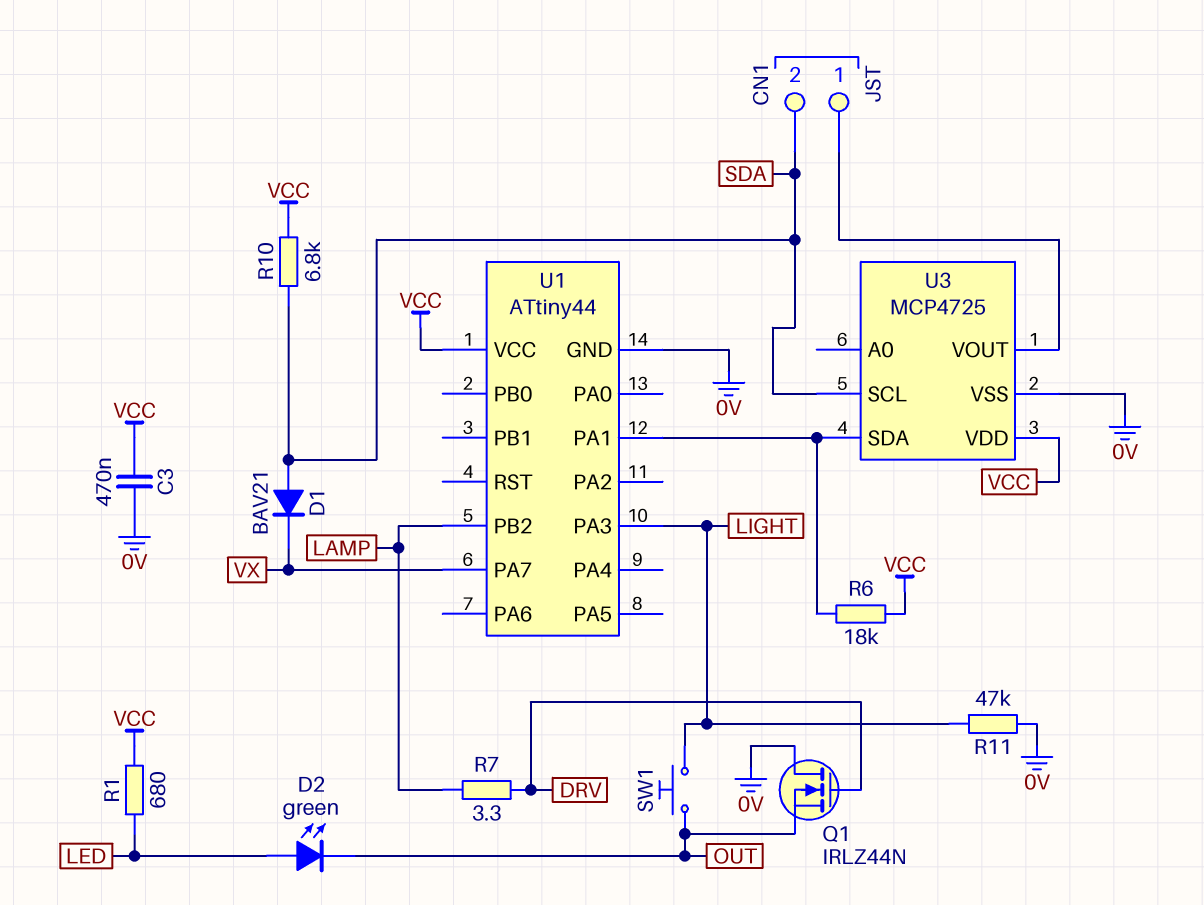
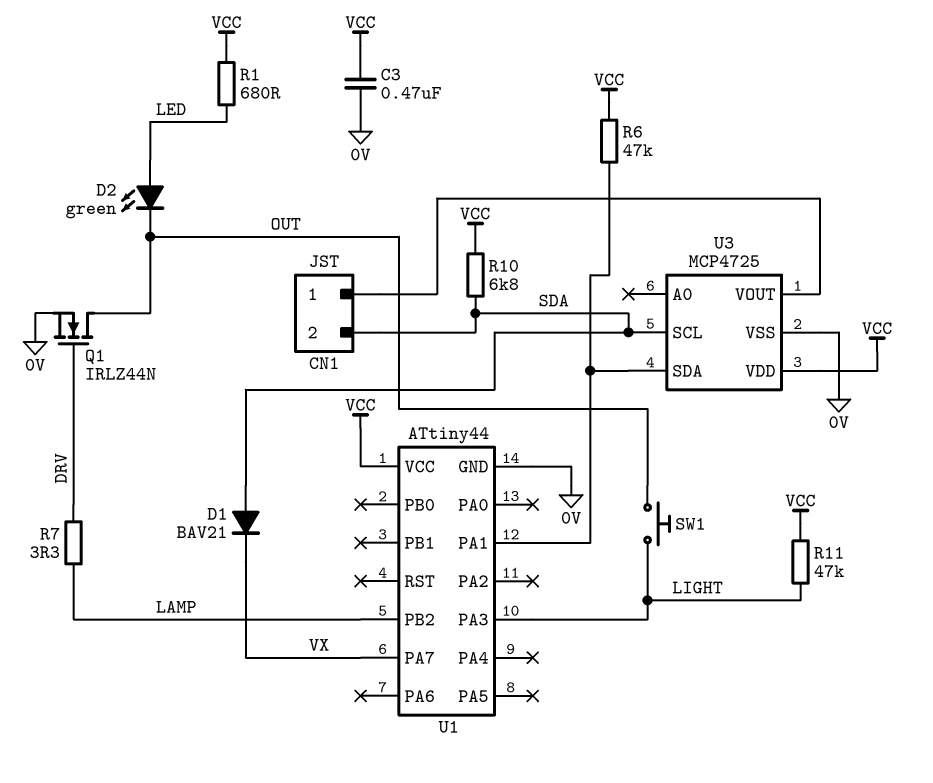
Q1: NMOS IRLZ44N (G DRV, D 0V, S OUT) -> NMOS IRLZ44N (G DRV, D OUT, S 0V)
R6: 18k (U1/PA1, VCC) -> 47k (U1/PA1, VCC)
R11: 47k (0V, LIGHT) -> 47k (LIGHT, VCC)

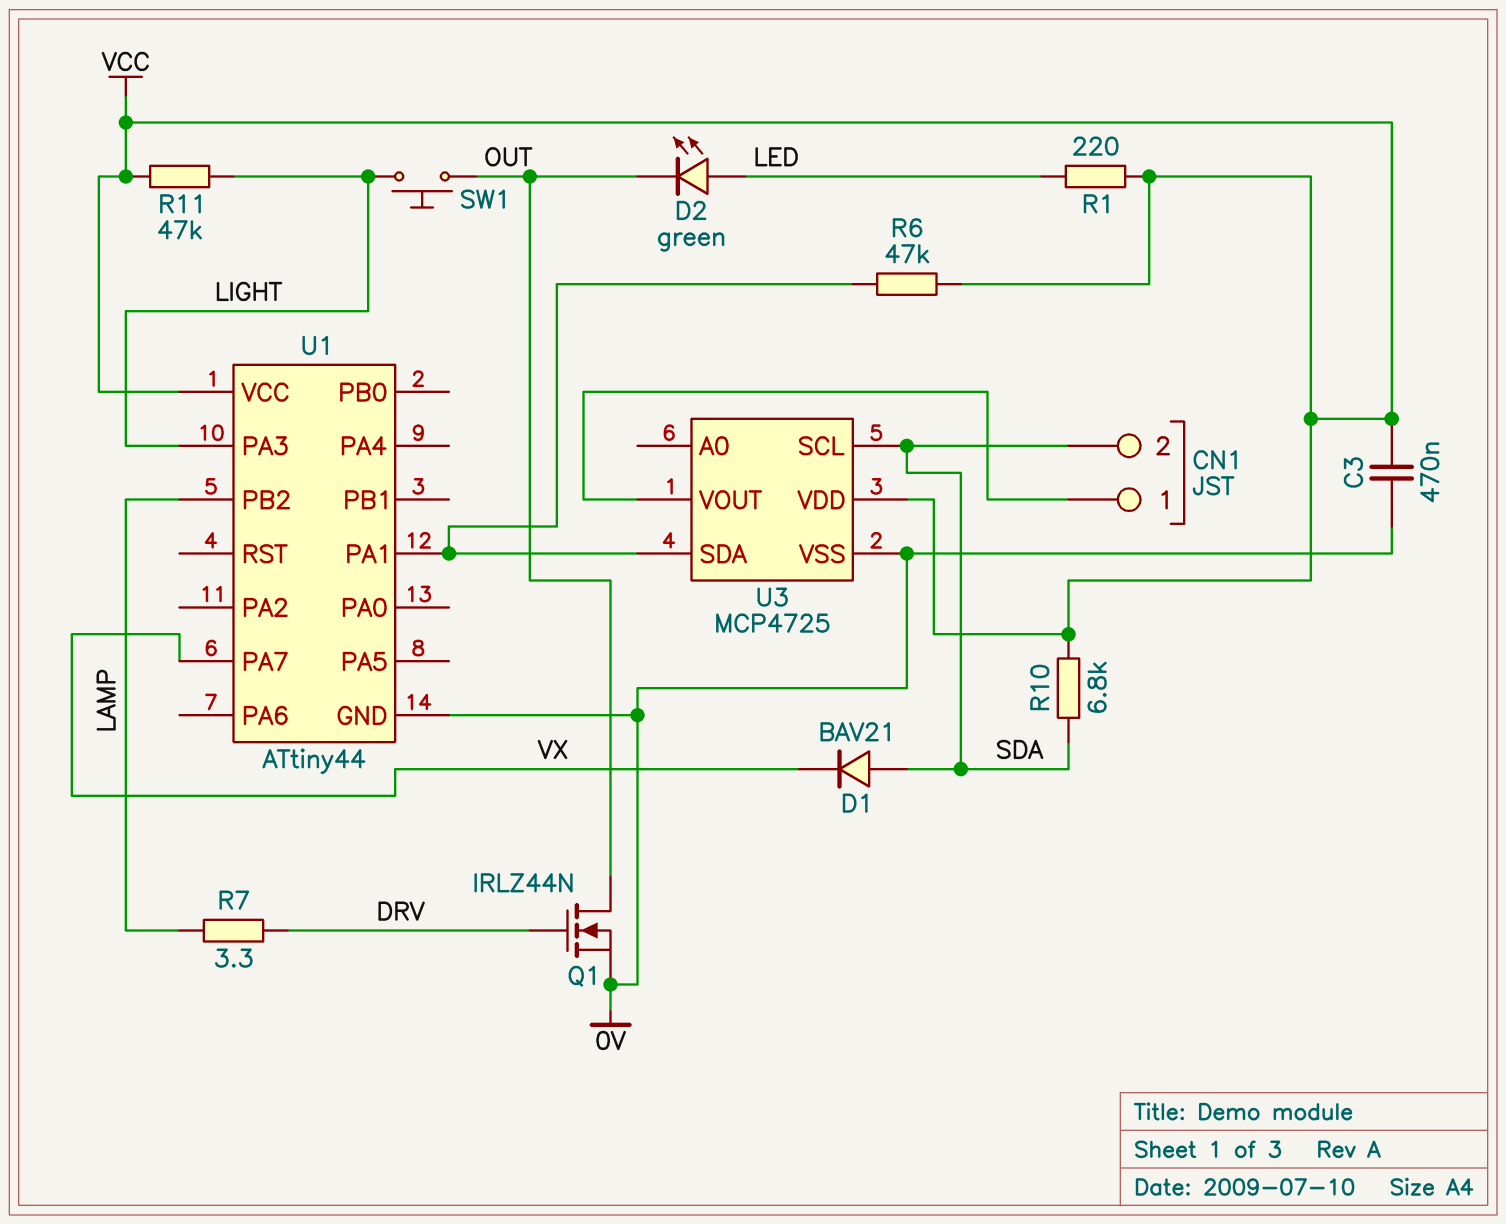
R1: 680 (LED, VCC) -> 220 (LED, VCC)

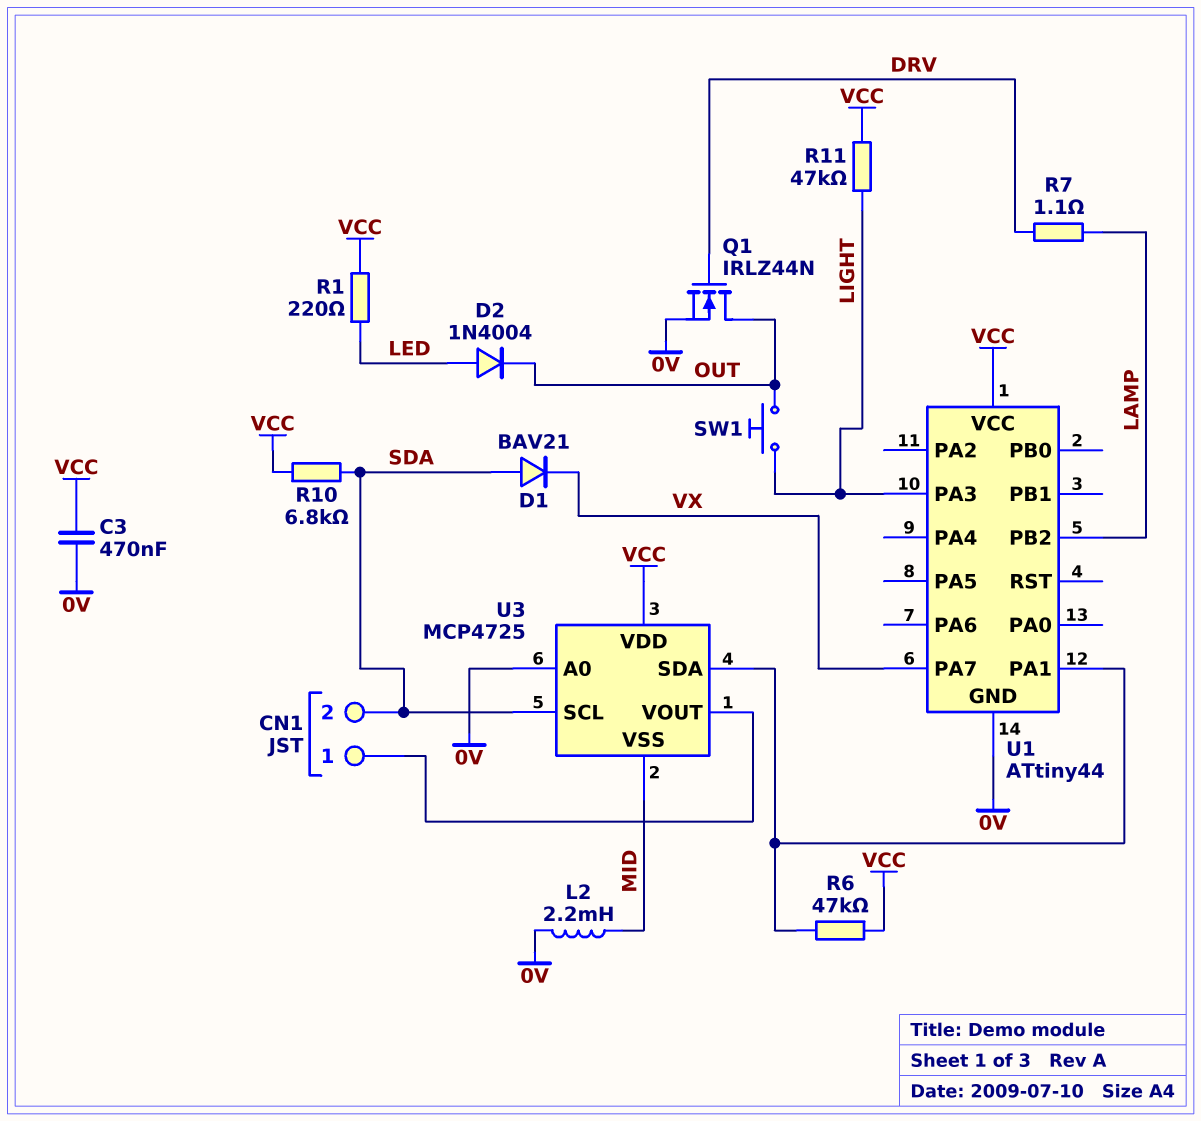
D2: LED green (A LED, K OUT) -> diode 1N4004 (A LED, K OUT)
L2: none -> 2.2mH (0V, MID)
R7: 3.3 (DRV, LAMP) -> 1.1 (DRV, LAMP)
U3 pin A0: none -> 0V
U3 pin VSS: 0V -> MID

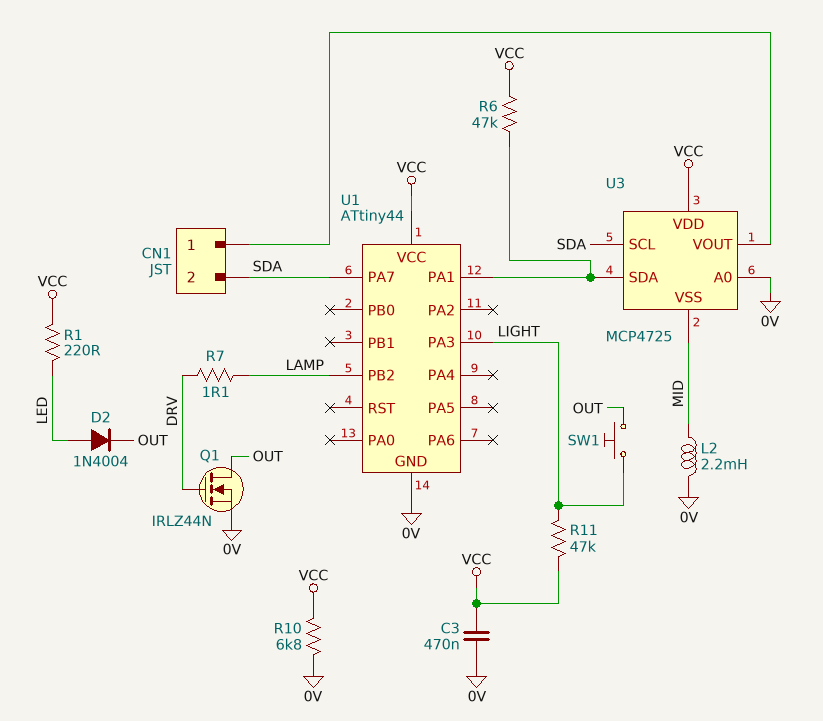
D1: diode BAV21 (A SDA, K VX) -> none
R10: 6.8k (SDA, VCC) -> 6.8k (0V, VCC)
U1 pin PA7: VX -> SDA

